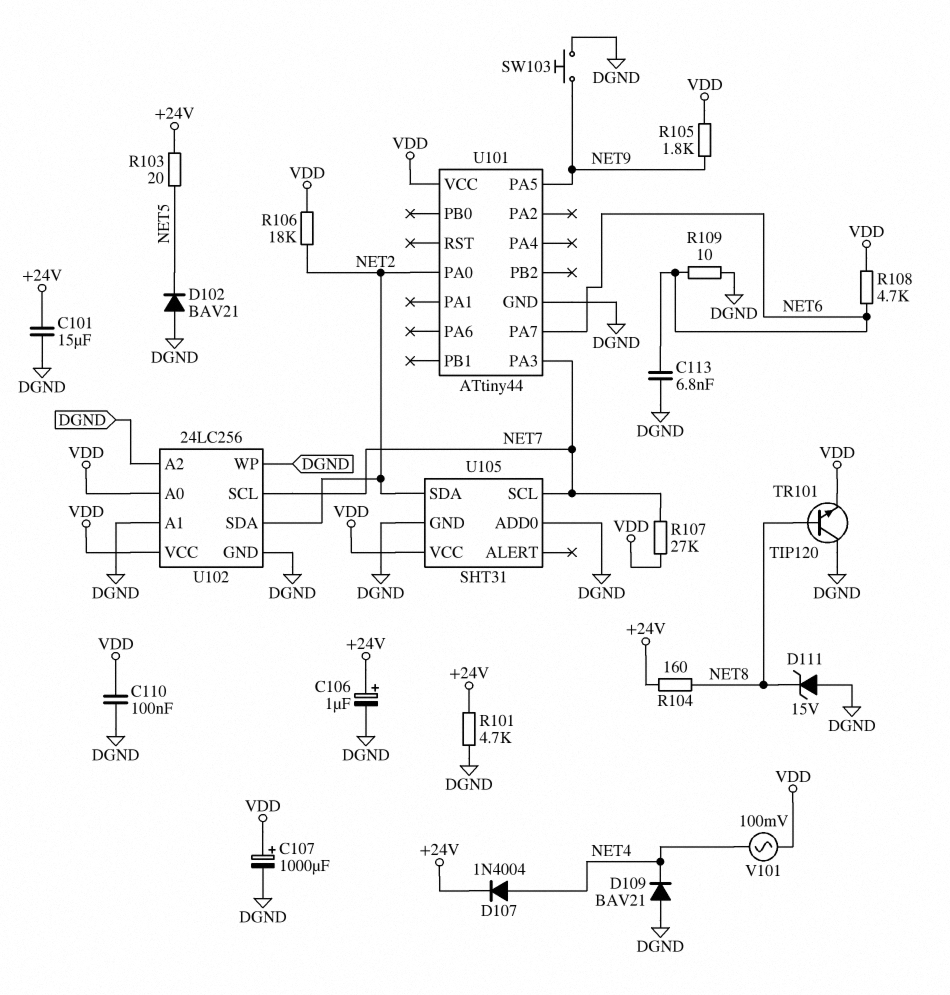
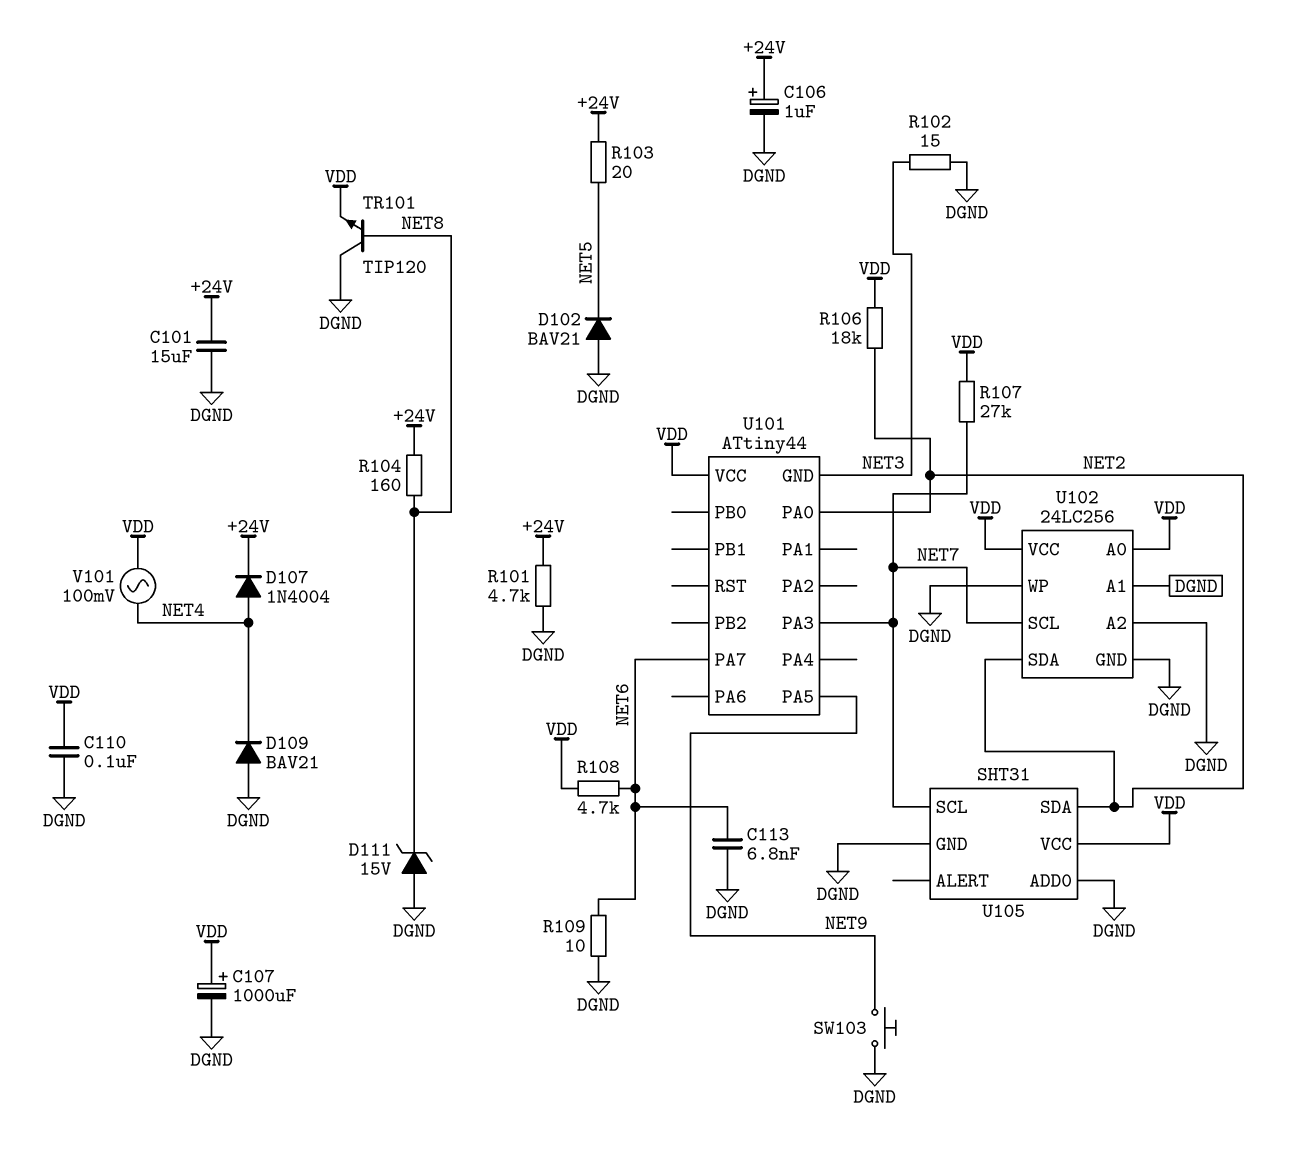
R102: none -> 15 (DGND, NET3)
R105: 1.8k (NET9, VDD) -> none
U101 pin GND: DGND -> NET3

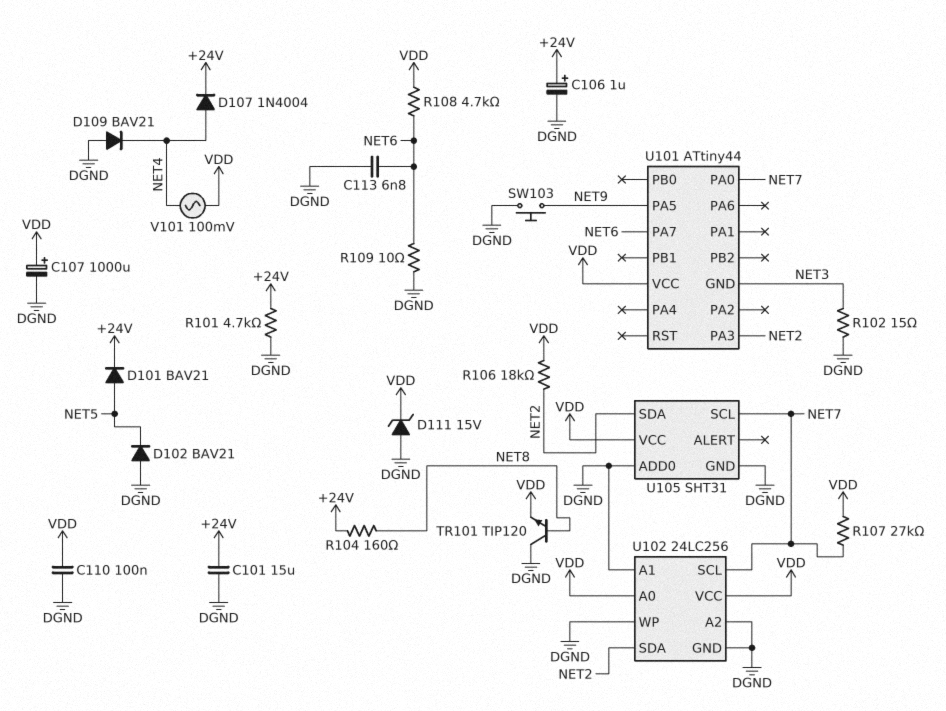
D101: none -> diode BAV21 (A NET5, K +24V)
D111: zener 15V (A DGND, K NET8) -> zener 15V (A DGND, K VDD)
R103: 20 (+24V, NET5) -> none
U101 pin PA0: NET2 -> NET7
U101 pin PA3: NET7 -> NET2

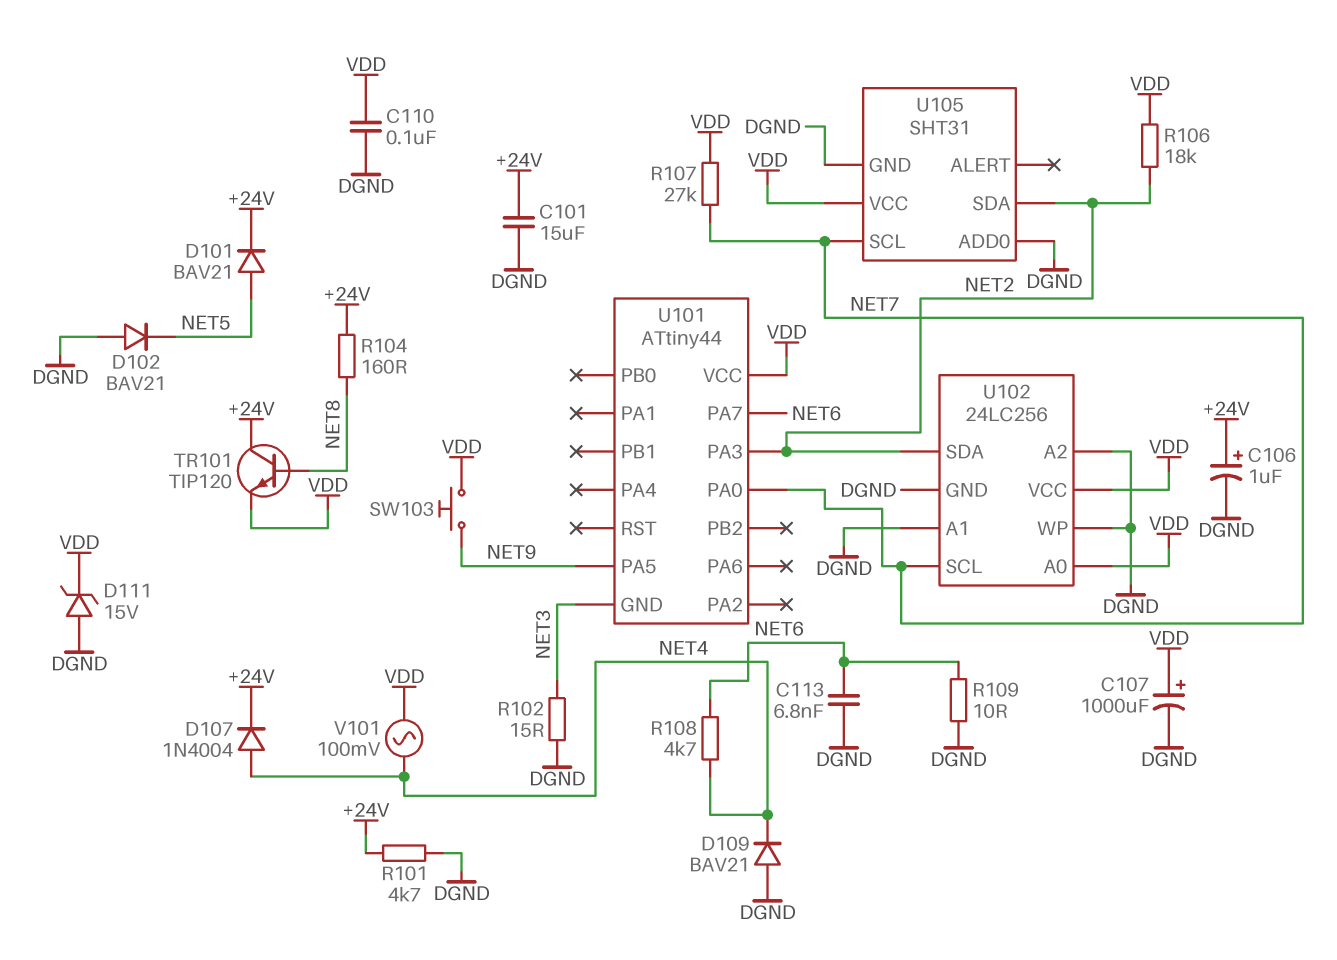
R108: 4.7k (NET6, VDD) -> 4.7k (NET4, NET6)
SW103: button (DGND, NET9) -> button (NET9, VDD)
TR101: NPN TIP120 (B NET8, C DGND, E VDD) -> NPN TIP120 (B NET8, C +24V, E VDD)

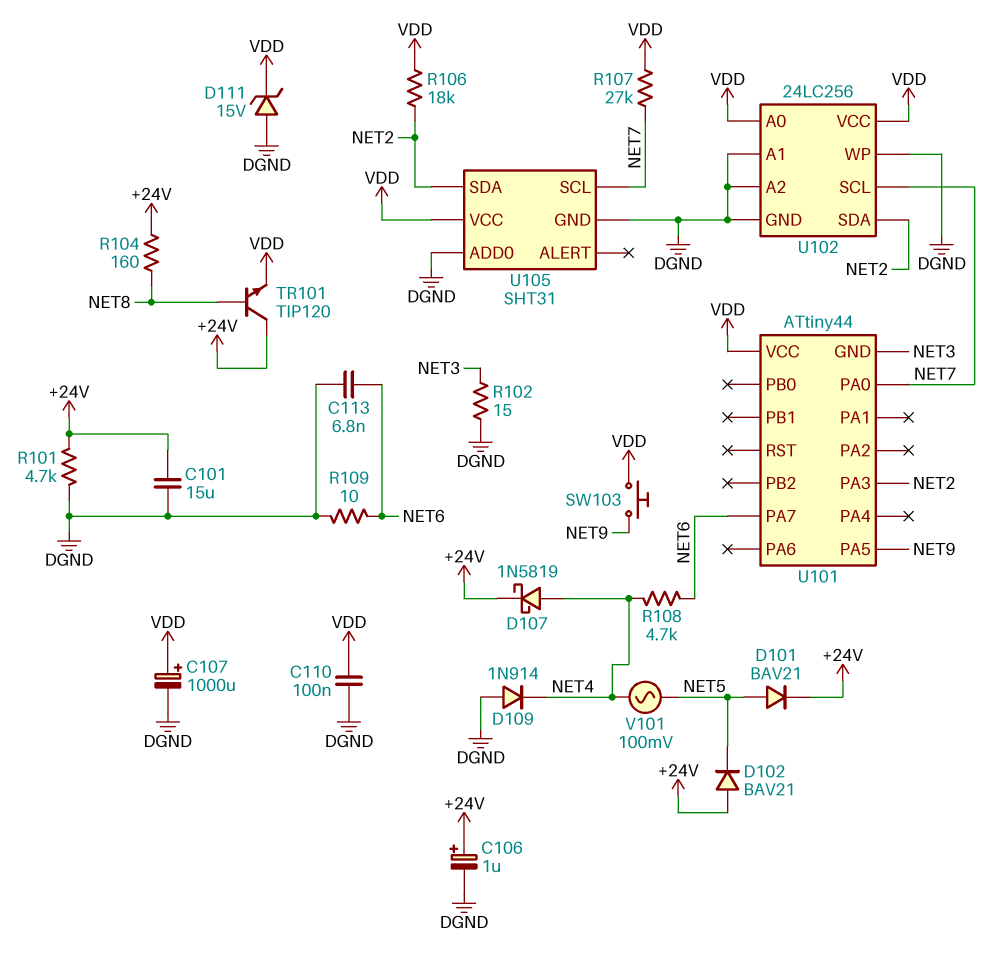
D102: diode BAV21 (A DGND, K NET5) -> diode BAV21 (A +24V, K NET5)
D107: diode 1N4004 (A NET4, K +24V) -> schottky 1N5819 (A NET4, K +24V)
D109: diode BAV21 (A DGND, K NET4) -> diode 1N914 (A DGND, K NET4)
V101: AC 100mV (NET4, VDD) -> AC 100mV (NET4, NET5)

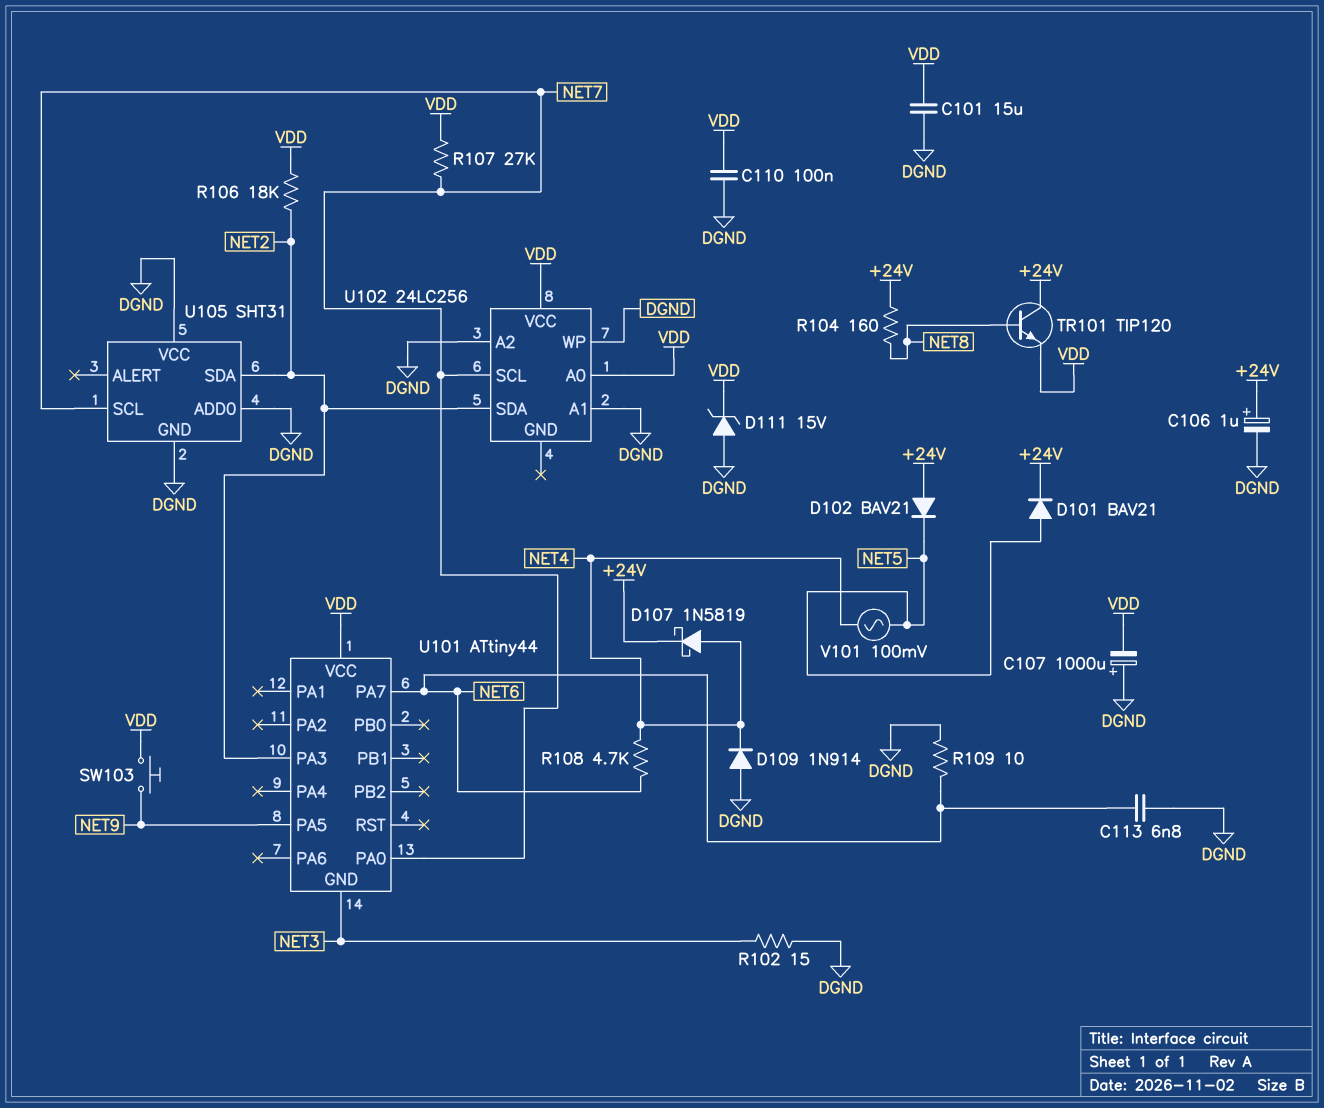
C101: 15uF (+24V, DGND) -> 15uF (DGND, VDD)
C107: 1000uF (plus VDD, minus DGND) -> 1000uF (plus DGND, minus VDD)
R101: 4.7k (+24V, DGND) -> none
U102 pin GND: DGND -> none
U105 pin VCC: VDD -> DGND

